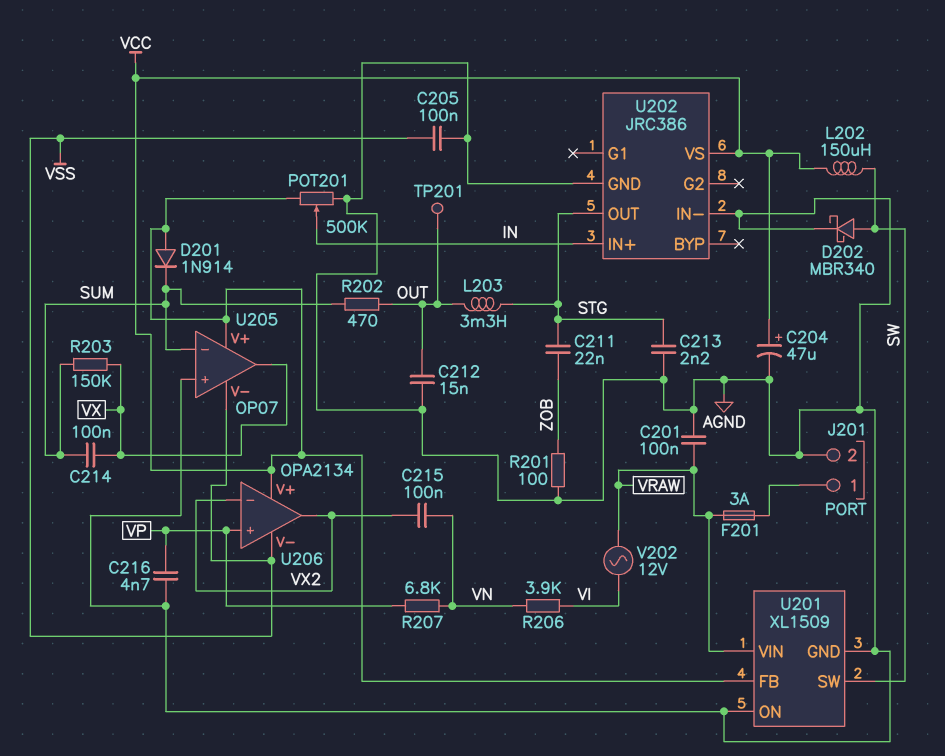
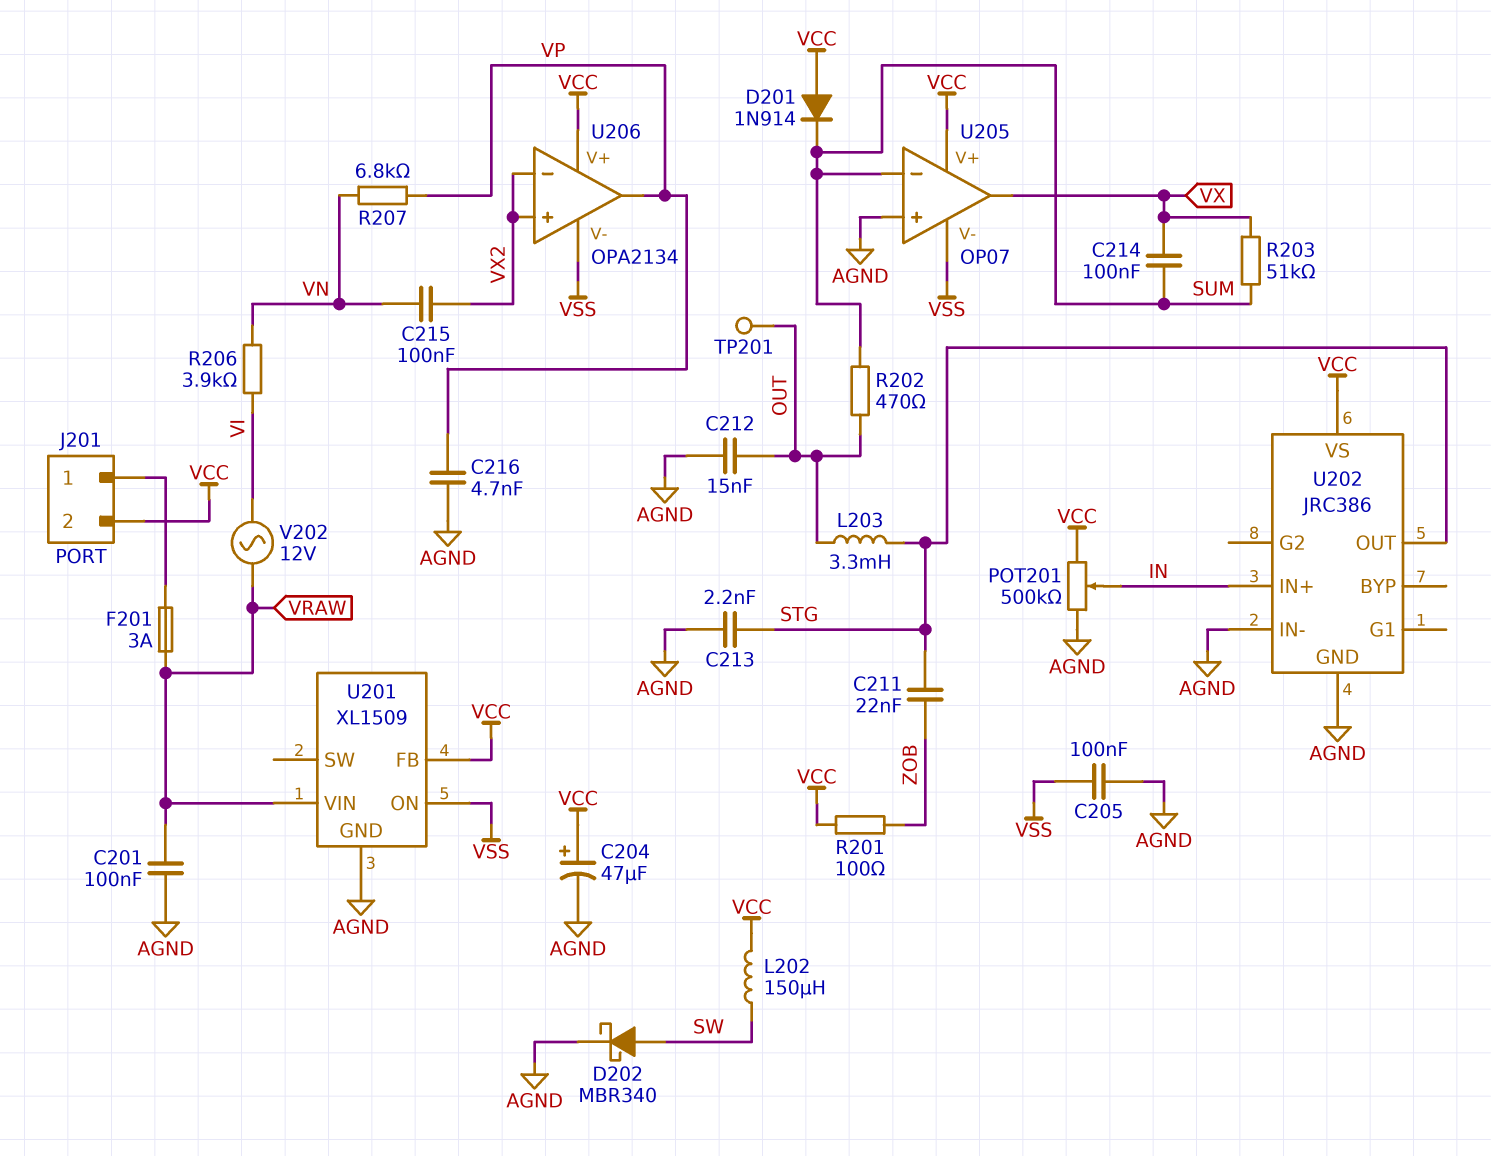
J201 pin 2: AGND -> VCC
R201: 100 (AGND, ZOB) -> 100 (VCC, ZOB)
R203: 150k (SUM, VX) -> 51k (SUM, VX)
U201 pin ON: AGND -> VSS
U201 pin SW: SW -> none
U206 pin in+: VP -> VX2
U206 pin out: VX2 -> VP

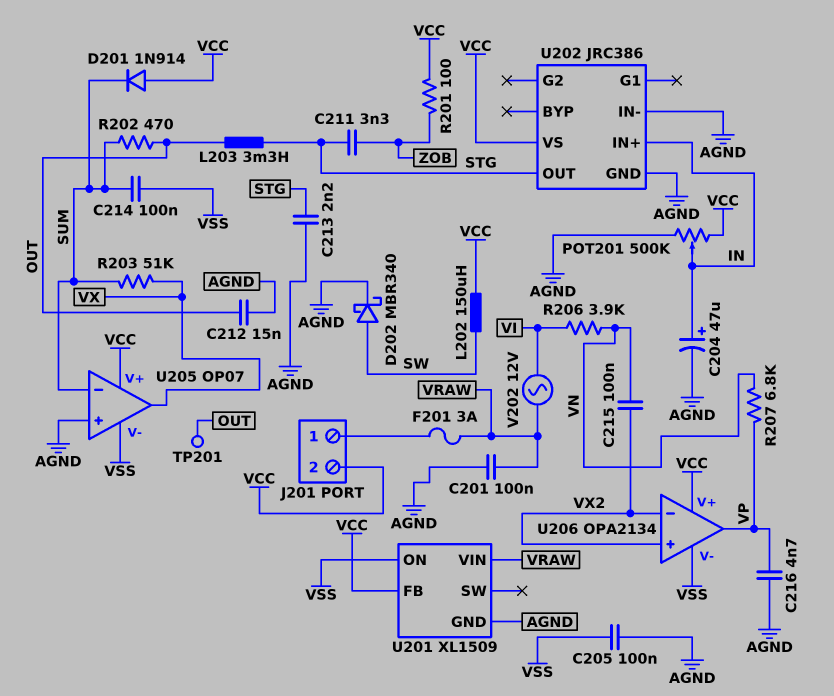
C204: 47uF (plus VCC, minus AGND) -> 47uF (plus IN, minus AGND)
C211: 22nF (STG, ZOB) -> 3.3nF (STG, ZOB)
C214: 100nF (SUM, VX) -> 100nF (SUM, VSS)

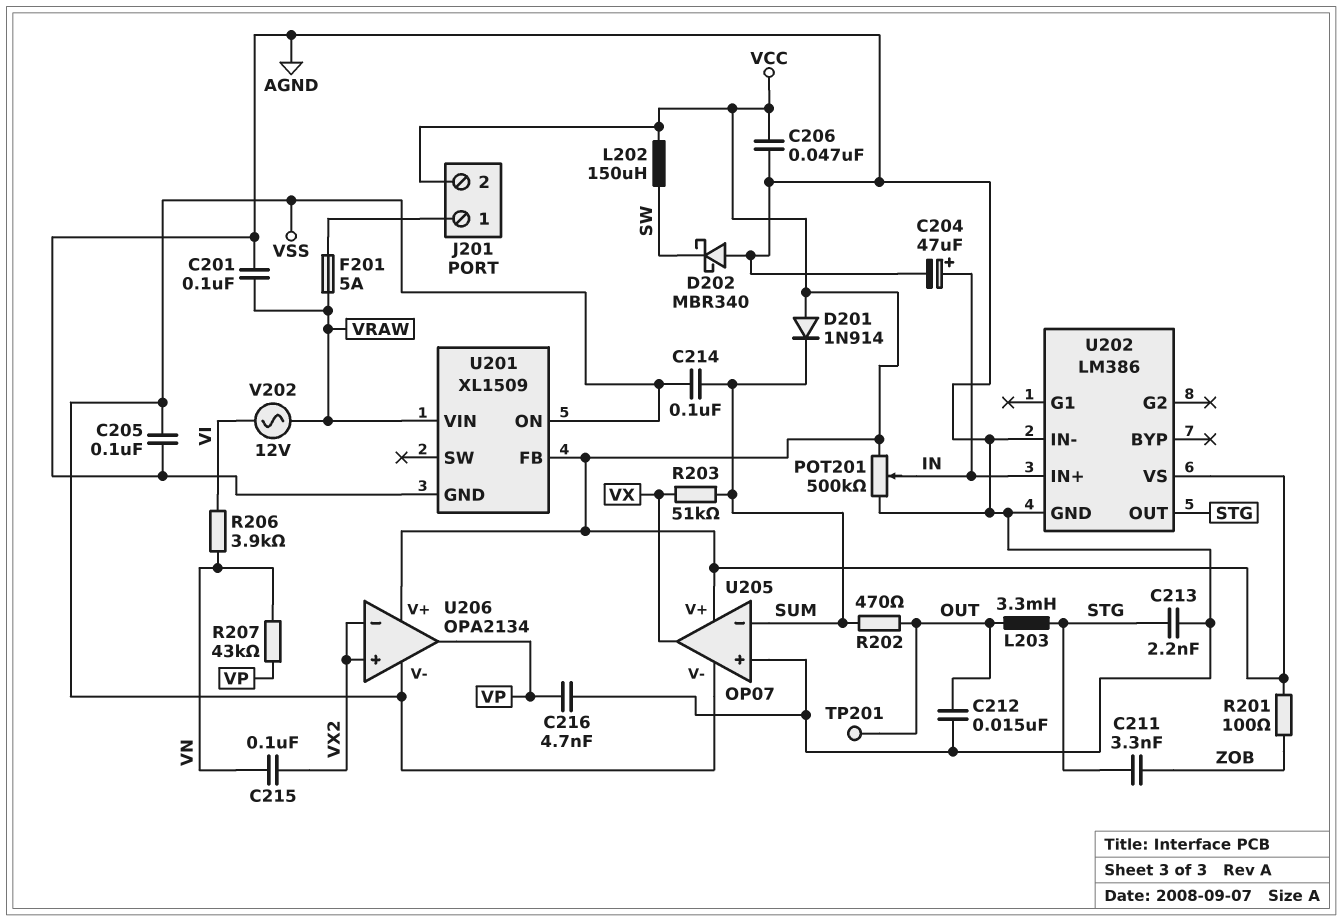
C206: none -> 47nF (AGND, VCC)
D202: schottky MBR340 (A SW, K AGND) -> schottky MBR340 (A AGND, K SW)
F201: 3A (J201/1, VRAW) -> 5A (J201/1, VRAW)
R207: 6.8k (VN, VP) -> 43k (VN, VP)
U202: JRC386 -> LM386

